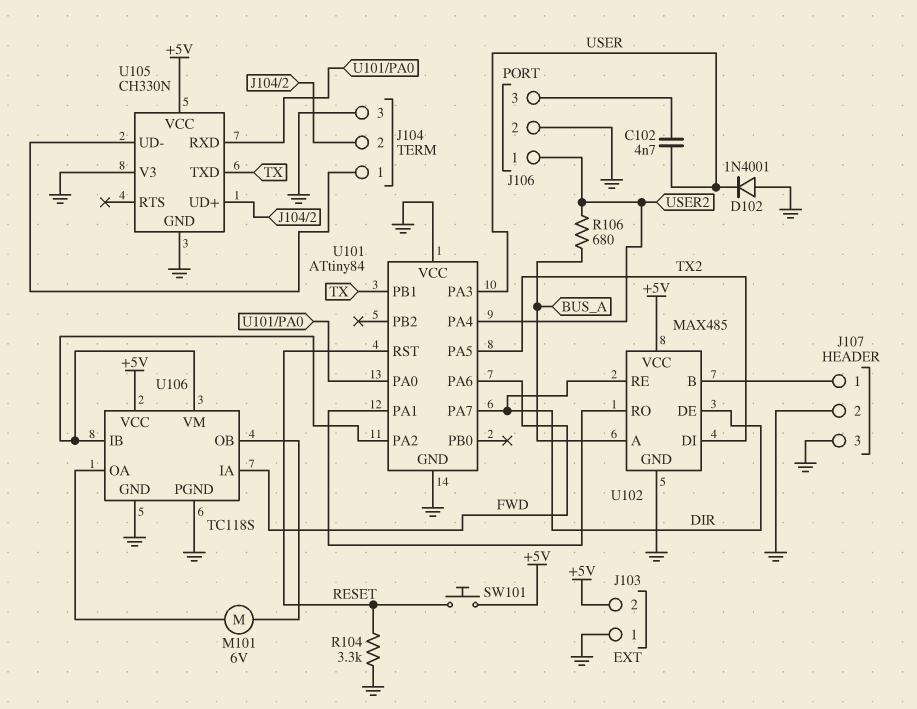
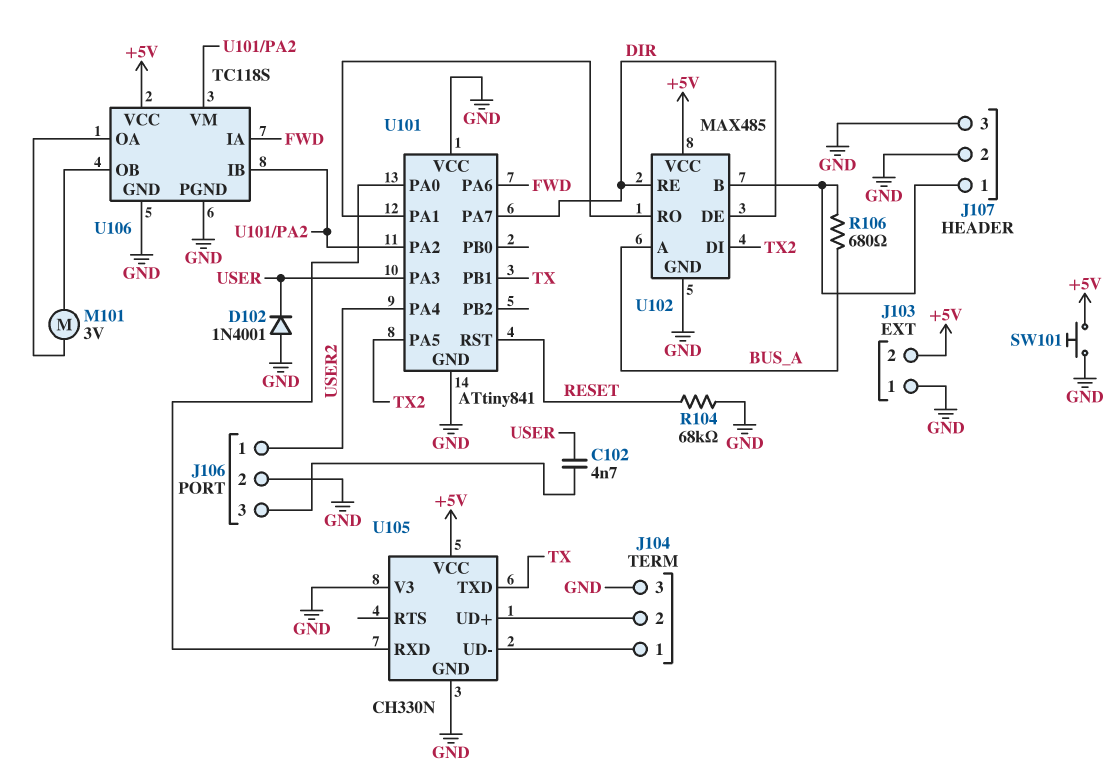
M101: motor 6V (U106/OA, U106/OB) -> motor 3V (U106/OA, U106/OB)
R104: 3.3k (GND, RESET) -> 68k (GND, RESET)
R106: 680 (BUS_A, USER2) -> 680 (BUS_A, J107/1)
SW101: button (+5V, RESET) -> button (+5V, GND)
U101: ATtiny84 -> ATtiny841

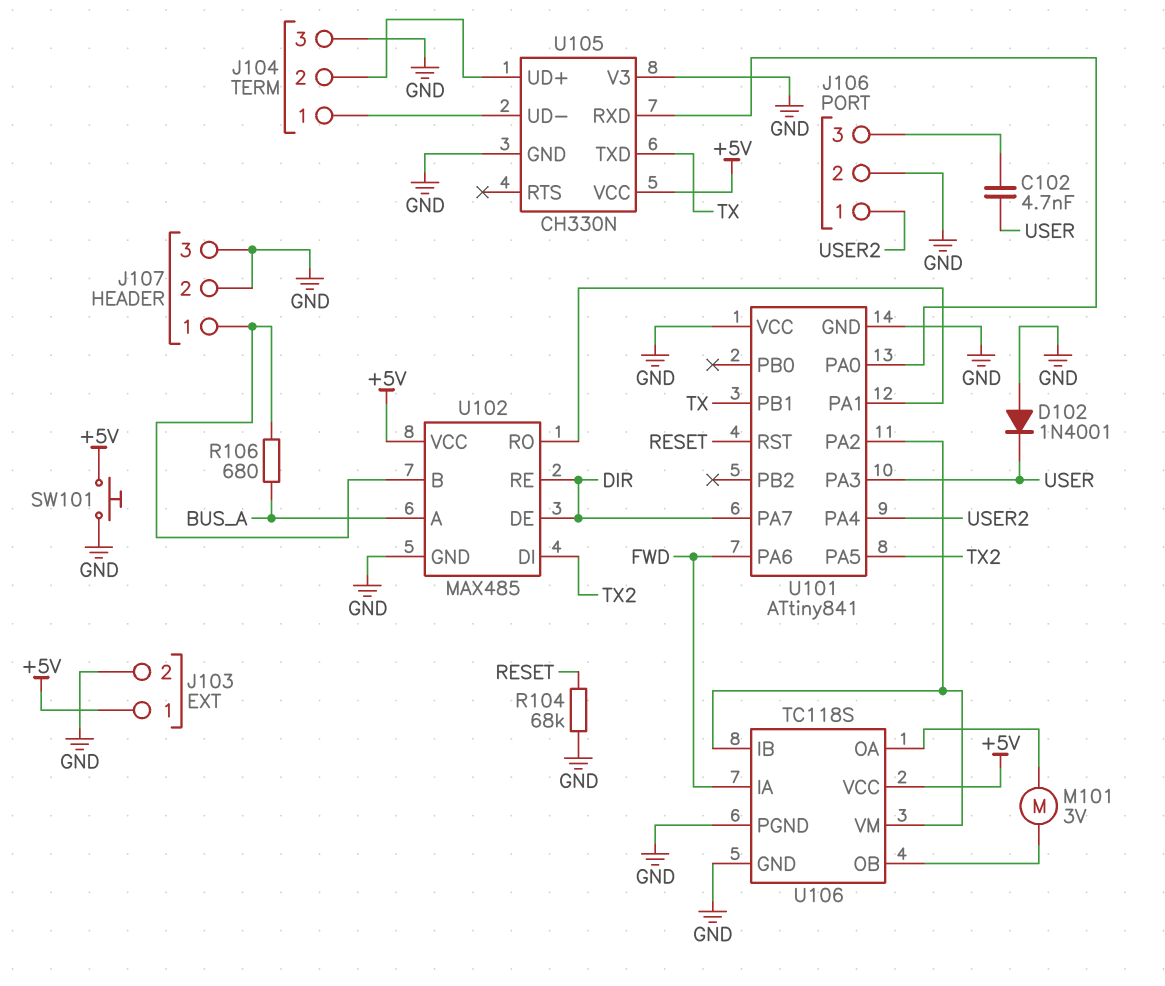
J103 pin 1: GND -> +5V
J103 pin 2: +5V -> GND

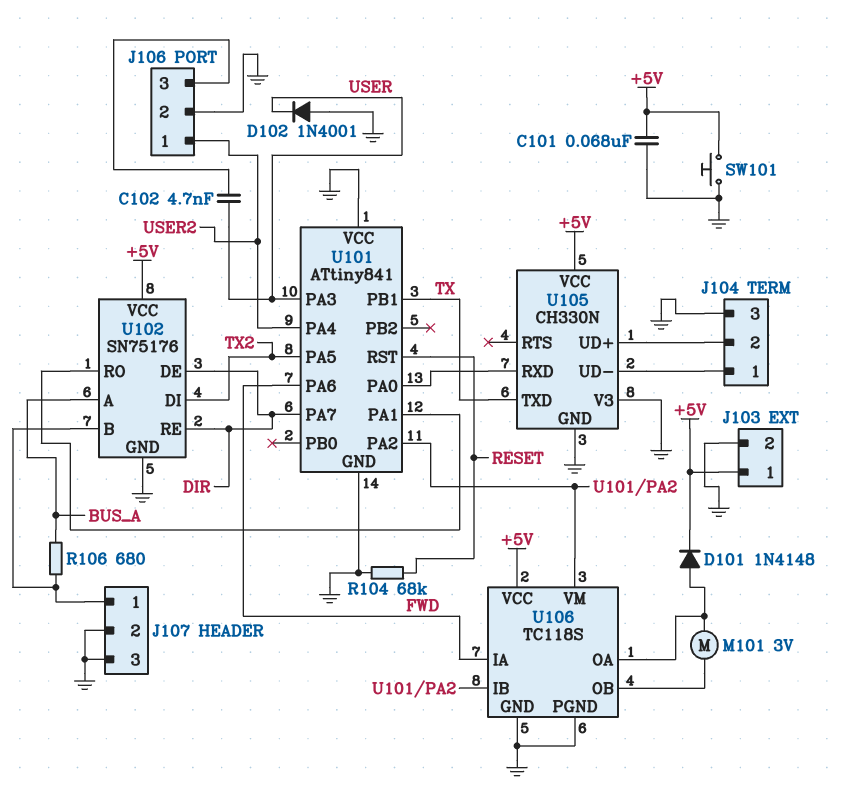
C101: none -> 68nF (+5V, GND)
D101: none -> diode 1N4148 (A U106/OA, K +5V)
U102: MAX485 -> SN75176

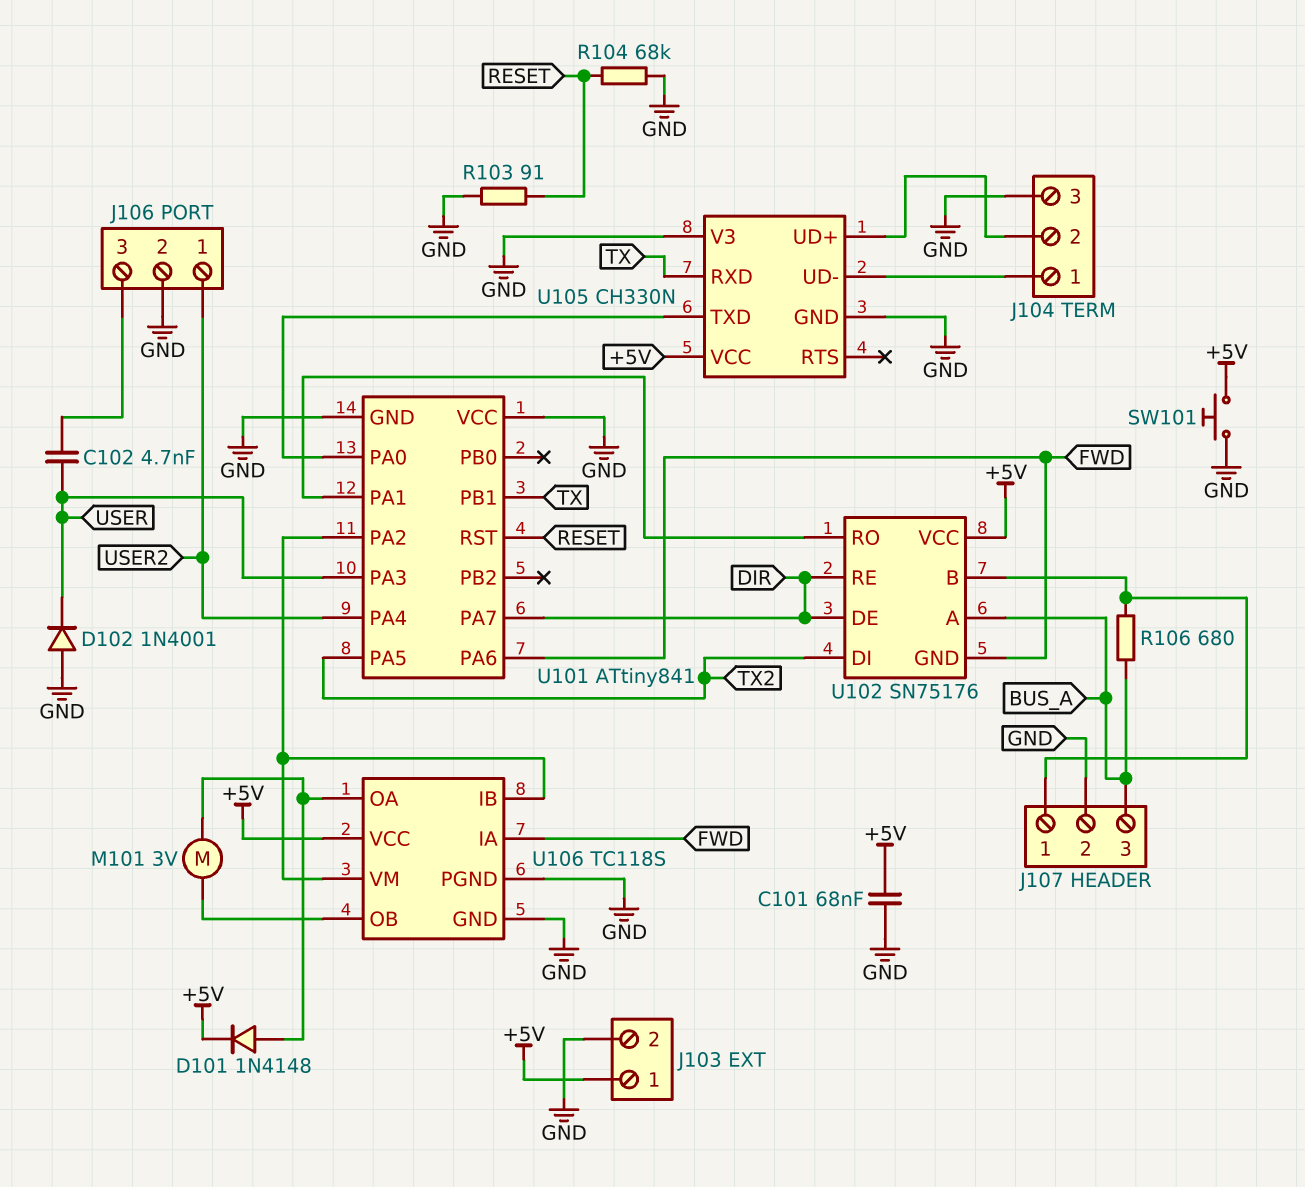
J107 pin 3: GND -> BUS_A
R103: none -> 91 (GND, RESET)
U102 pin GND: GND -> FWD
U105 pin RXD: U101/PA0 -> TX
U105 pin TXD: TX -> U101/PA0

